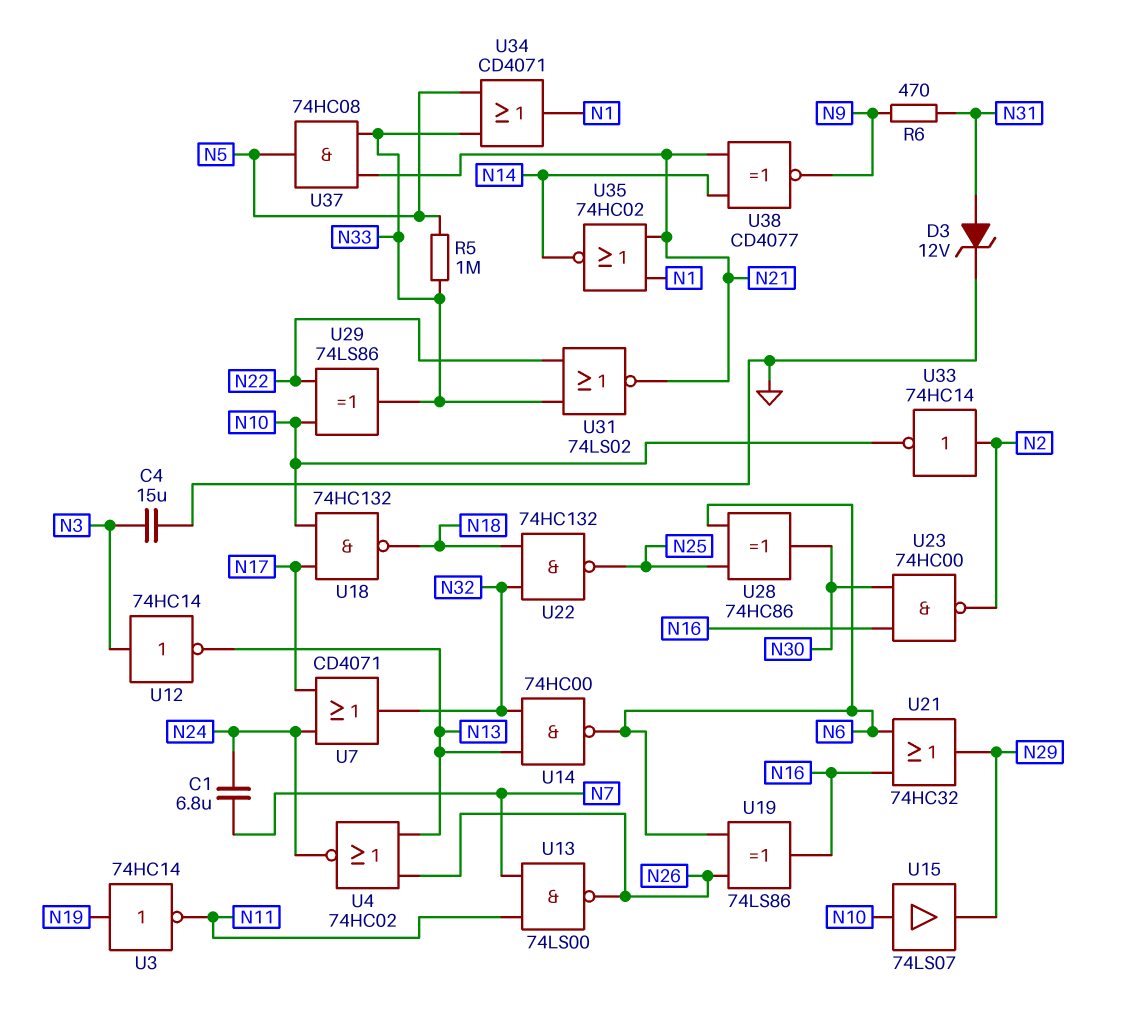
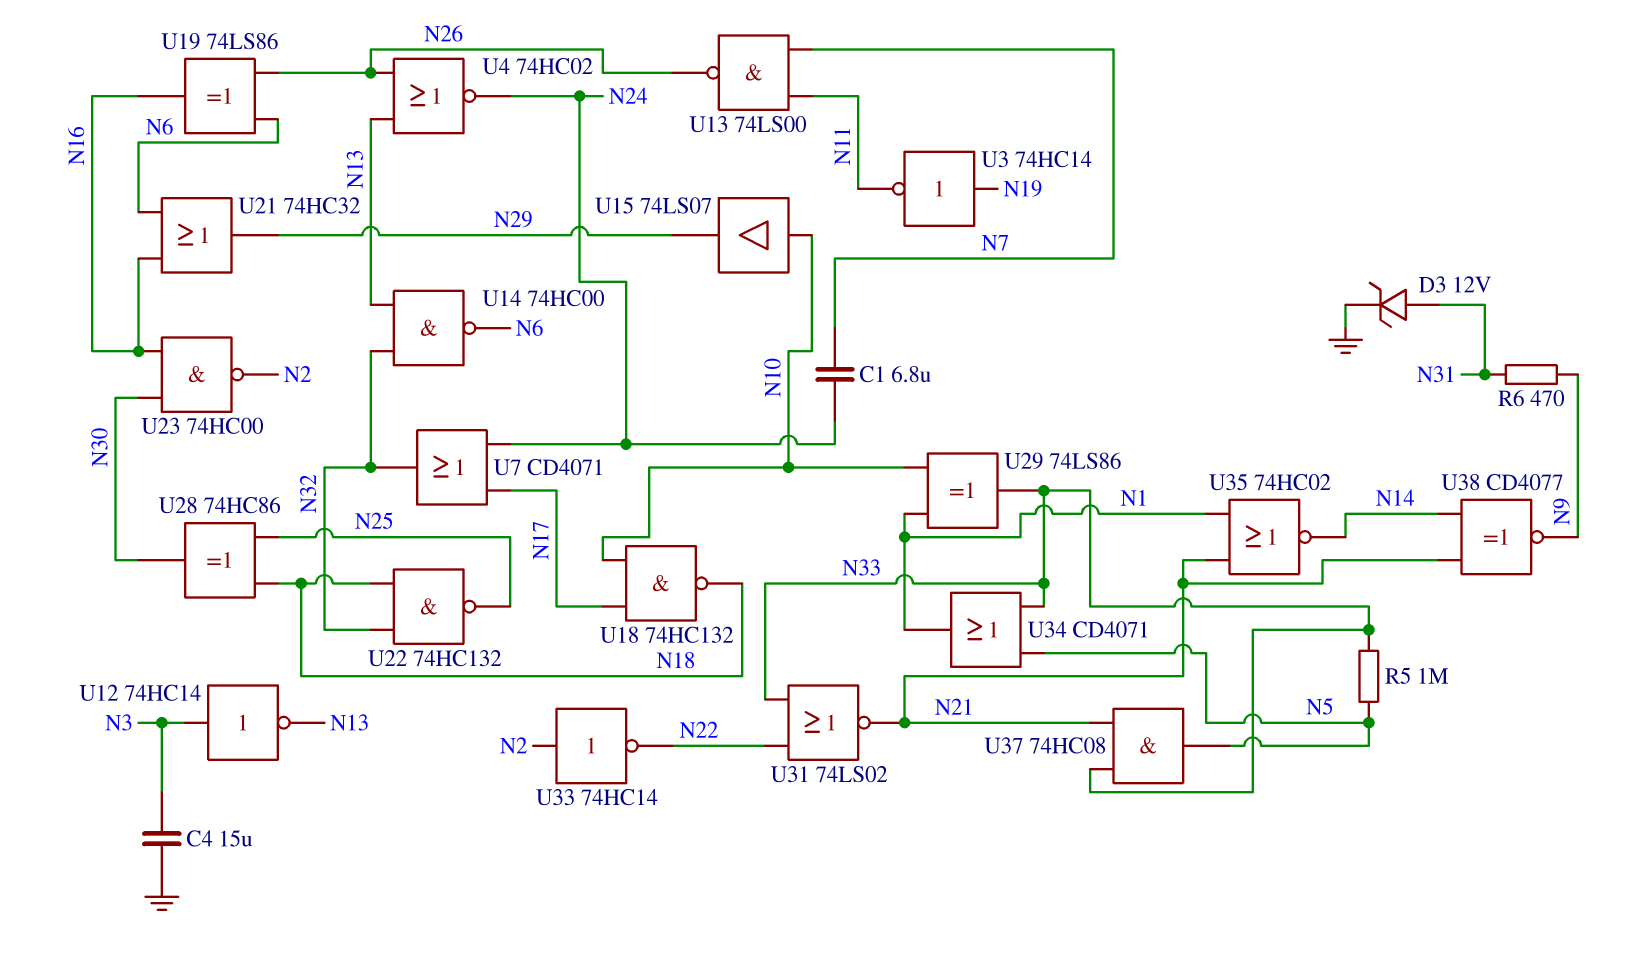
U28: XOR 74HC86 (in N6, in N25, out N30) -> XOR 74HC86 (in N18, in N25, out N30)
U29: XOR 74LS86 (in N10, in N22, out N33) -> XOR 74LS86 (in N1, in N10, out N33)
U33: NOT 74HC14 (in N2, out N10) -> NOT 74HC14 (in N2, out N22)

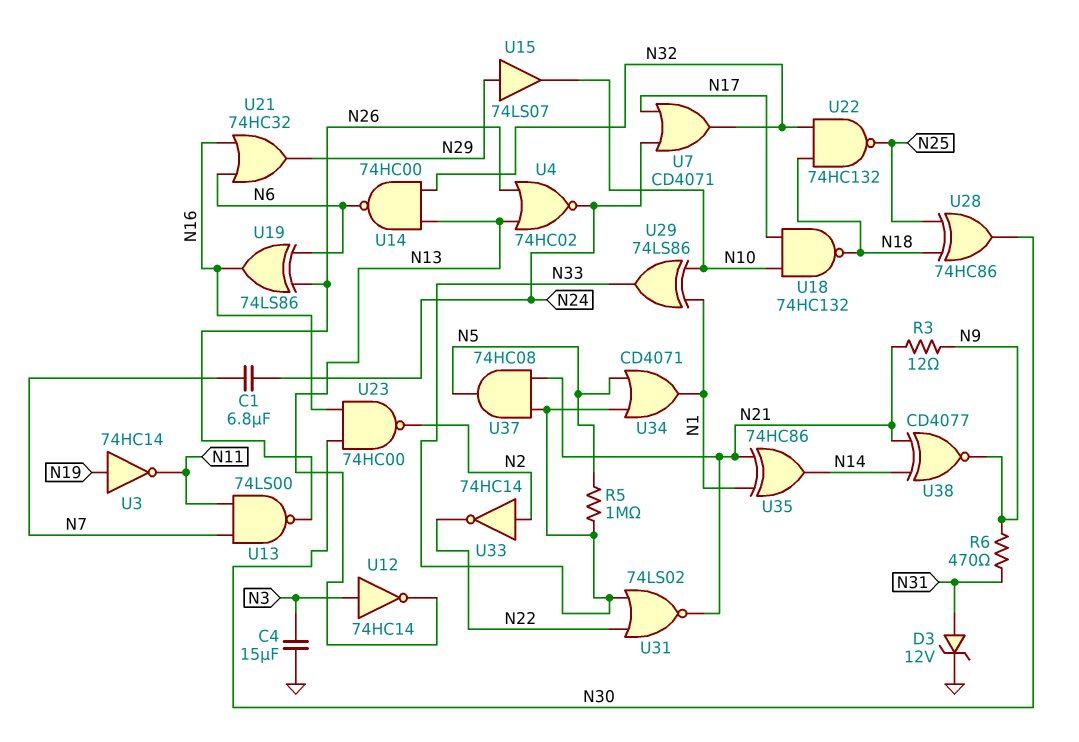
R3: none -> 12 (N9, N21)
U15: buffer 74LS07 (in N10, out N29) -> buffer 74LS07 (in N29, out N10)
U35: NOR 74HC02 (in N1, in N21, out N14) -> XOR 74HC86 (in N1, in N21, out N14)

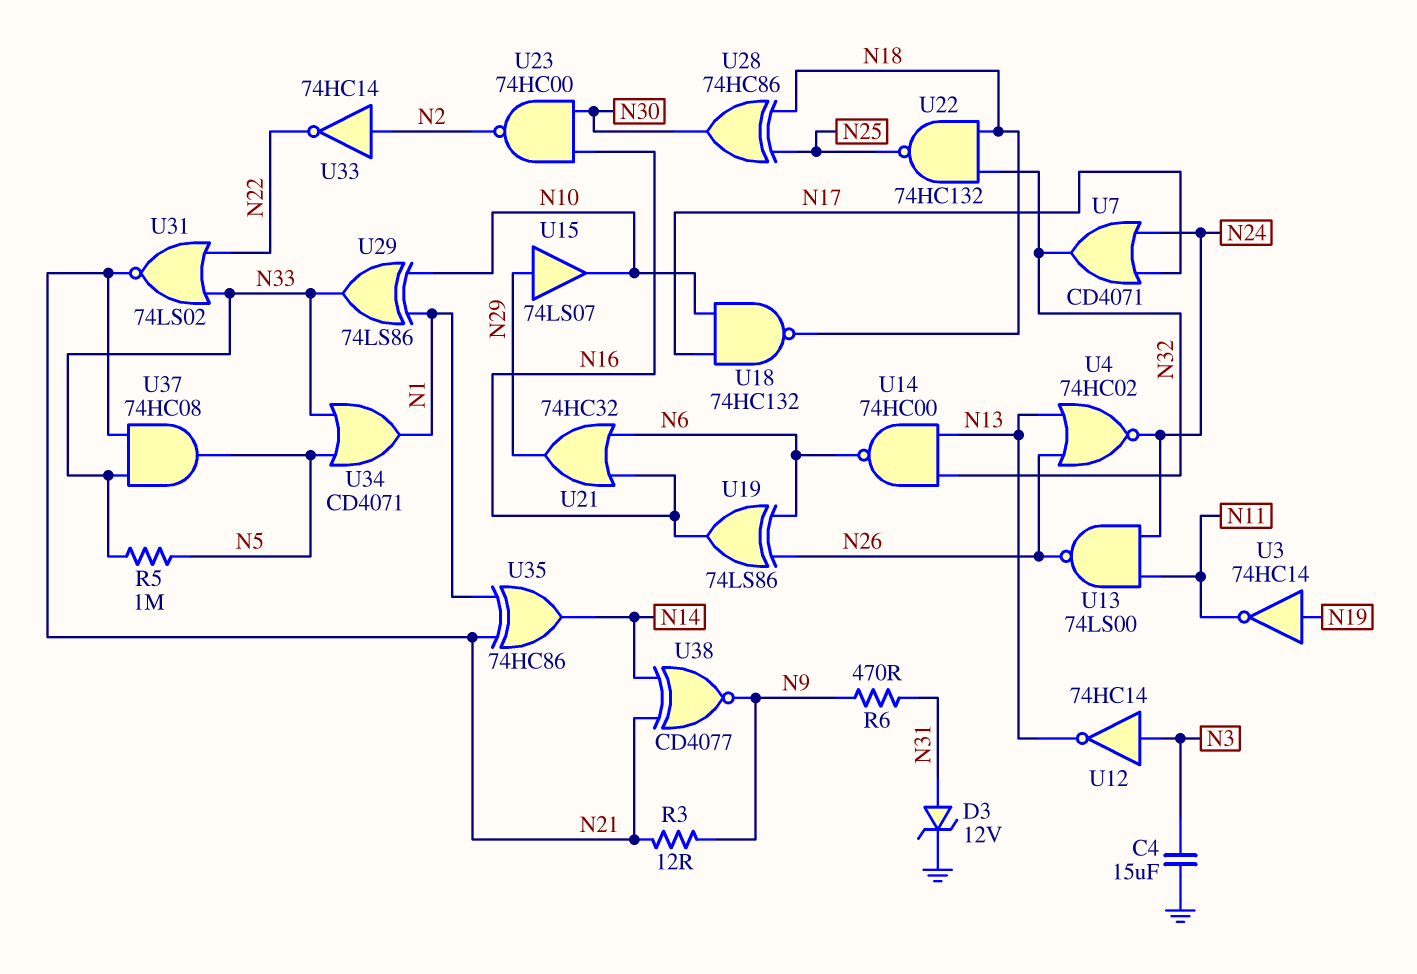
C1: 6.8uF (N7, N24) -> none
U13: NAND 74LS00 (in N7, in N11, out N26) -> NAND 74LS00 (in N11, in N24, out N26)

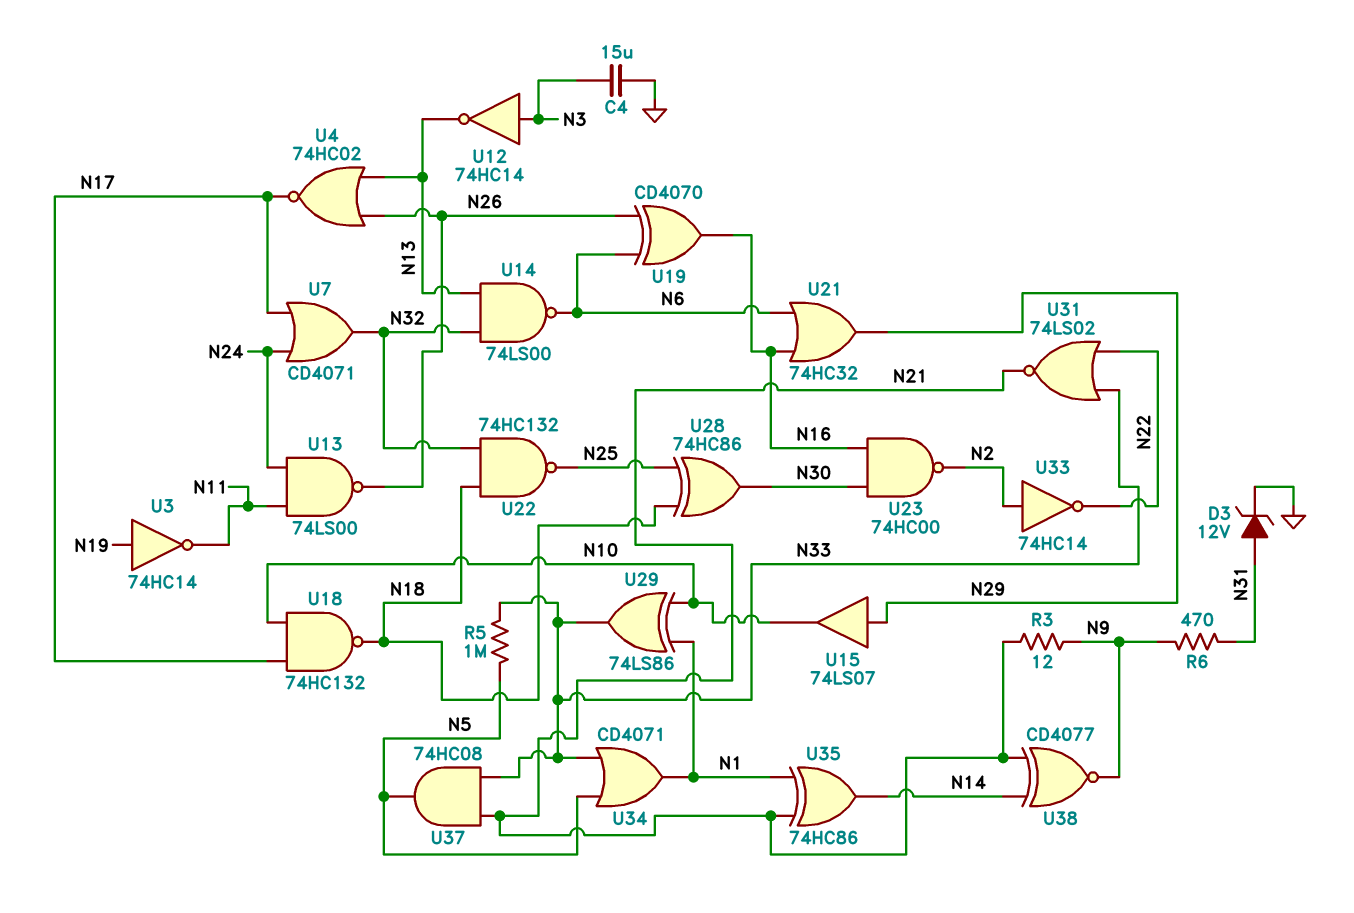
U4: NOR 74HC02 (in N13, in N26, out N24) -> NOR 74HC02 (in N13, in N26, out N17)
U14: NAND 74HC00 (in N13, in N32, out N6) -> NAND 74LS00 (in N13, in N32, out N6)
U19: XOR 74LS86 (in N6, in N26, out N16) -> XOR CD4070 (in N6, in N26, out N16)

